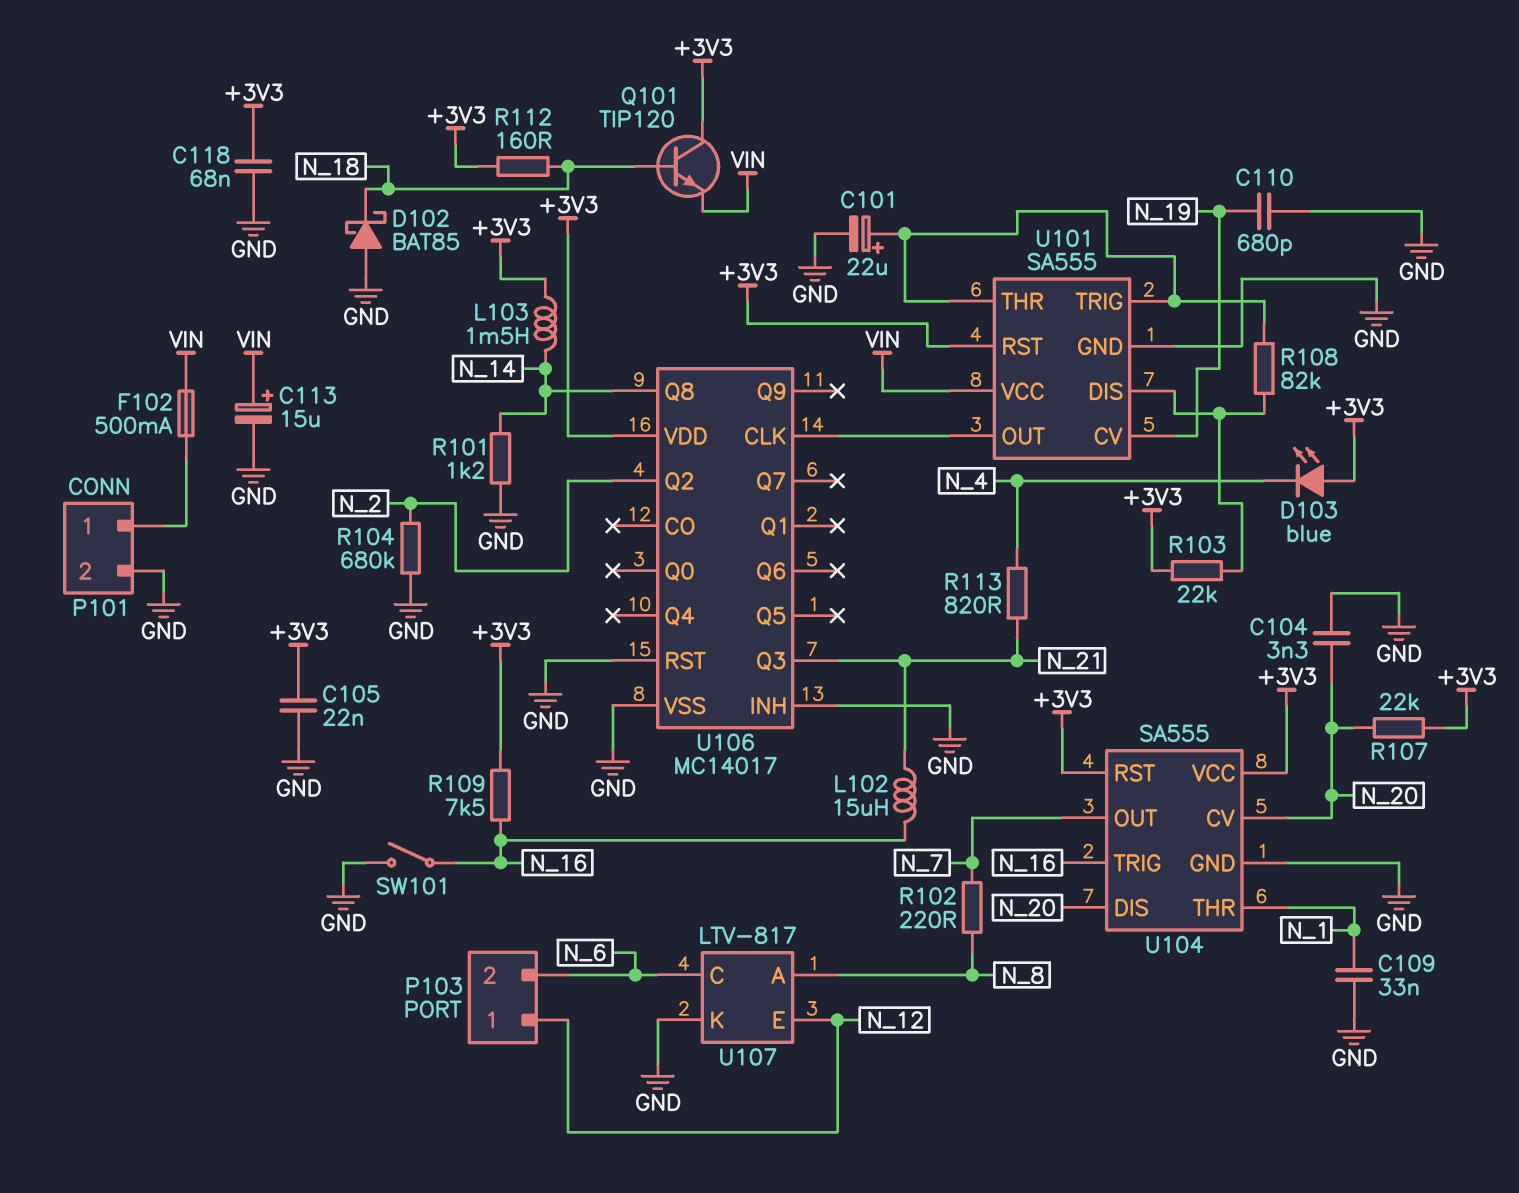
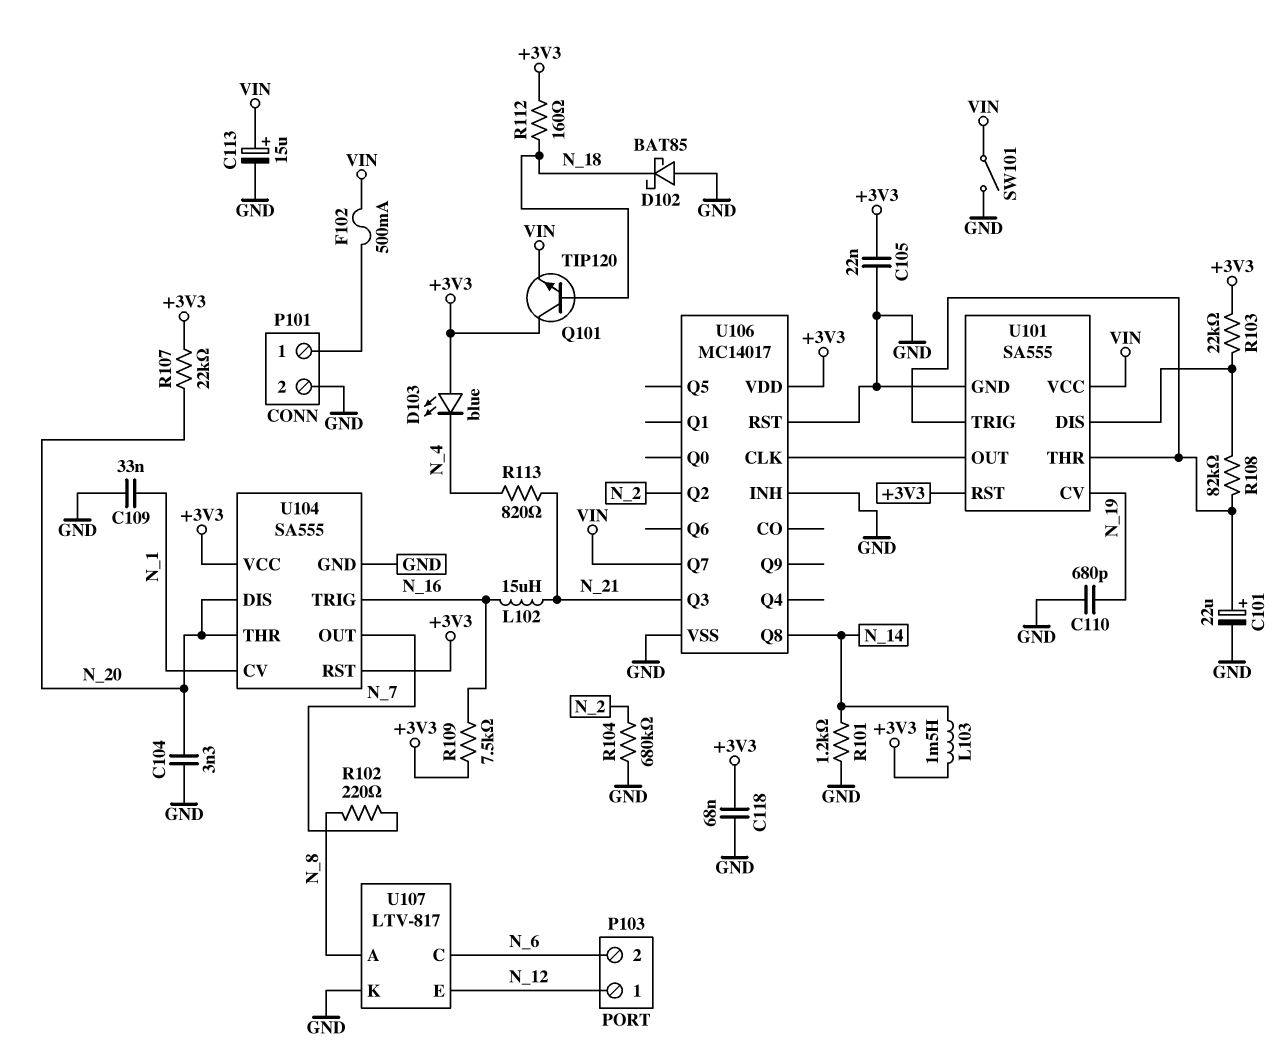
SW101: switch (GND, N_16) -> switch (GND, VIN)
U104 pin CV: N_20 -> N_1
U104 pin THR: N_1 -> N_20
U106 pin Q7: none -> VIN

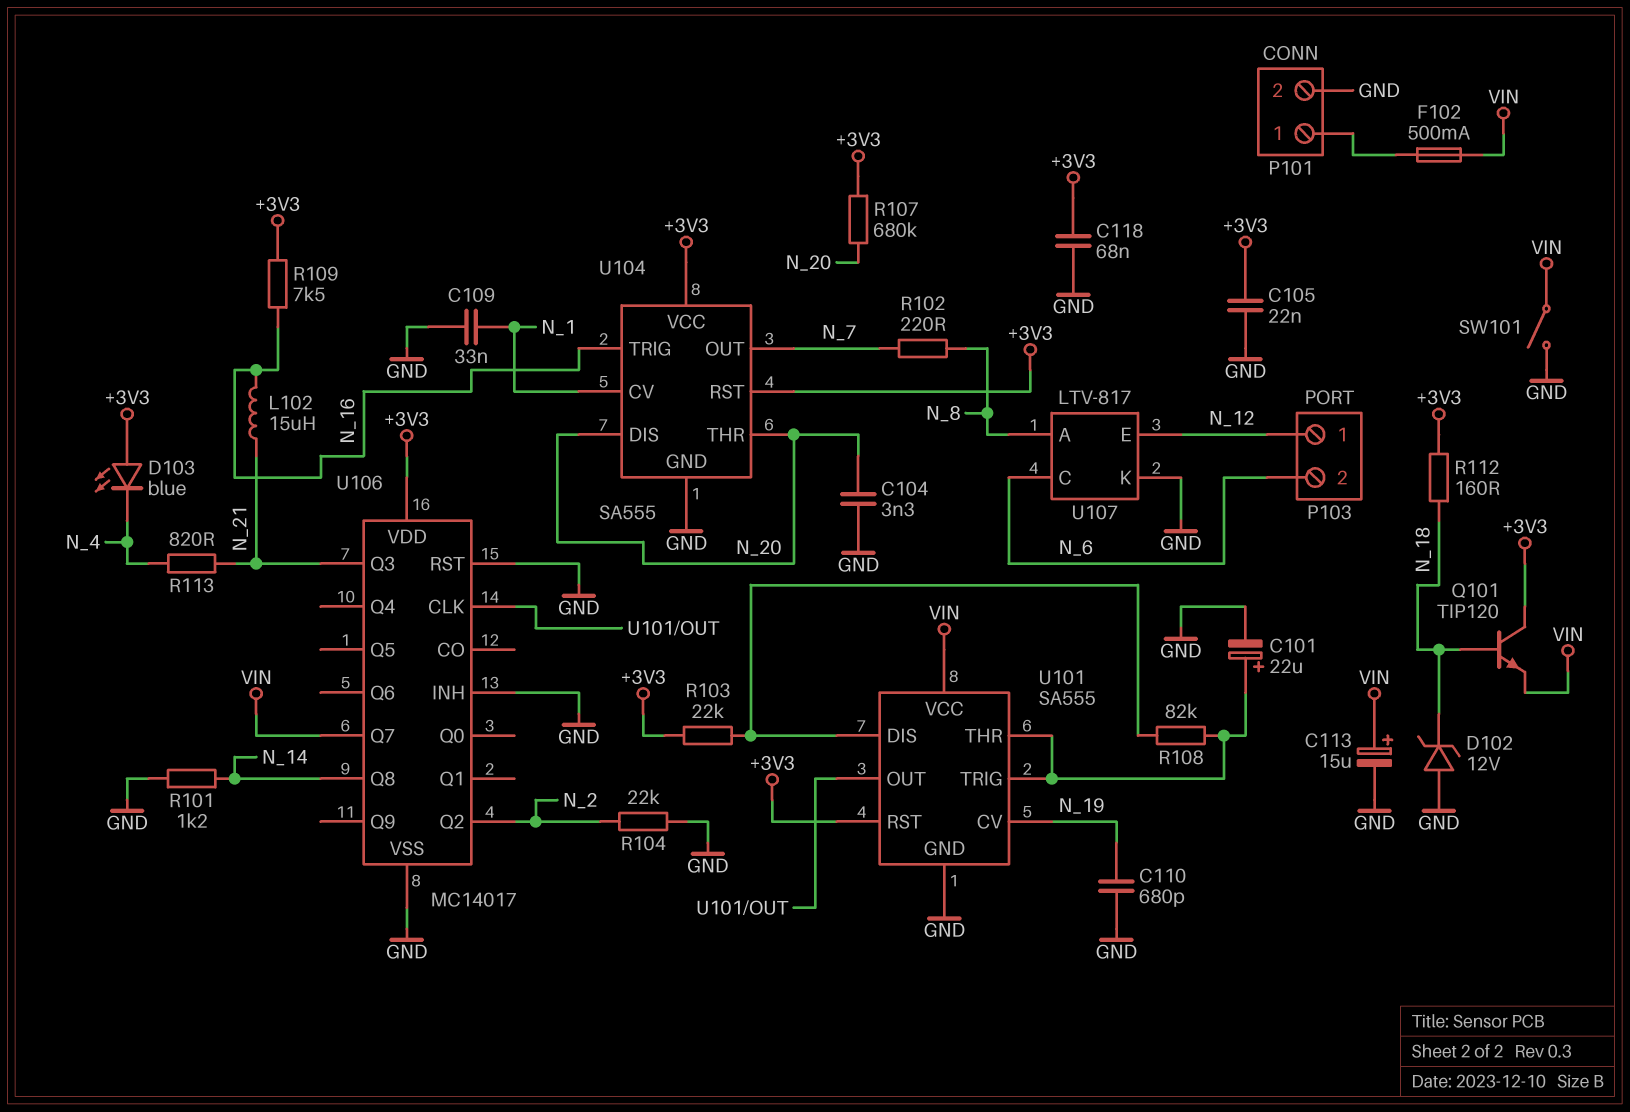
D102: schottky BAT85 (A GND, K N_18) -> zener 12V (A GND, K N_18)
L103: 1.5mH (+3V3, N_14) -> none
R104: 680k (GND, N_2) -> 22k (GND, N_2)
R107: 22k (+3V3, N_20) -> 680k (+3V3, N_20)

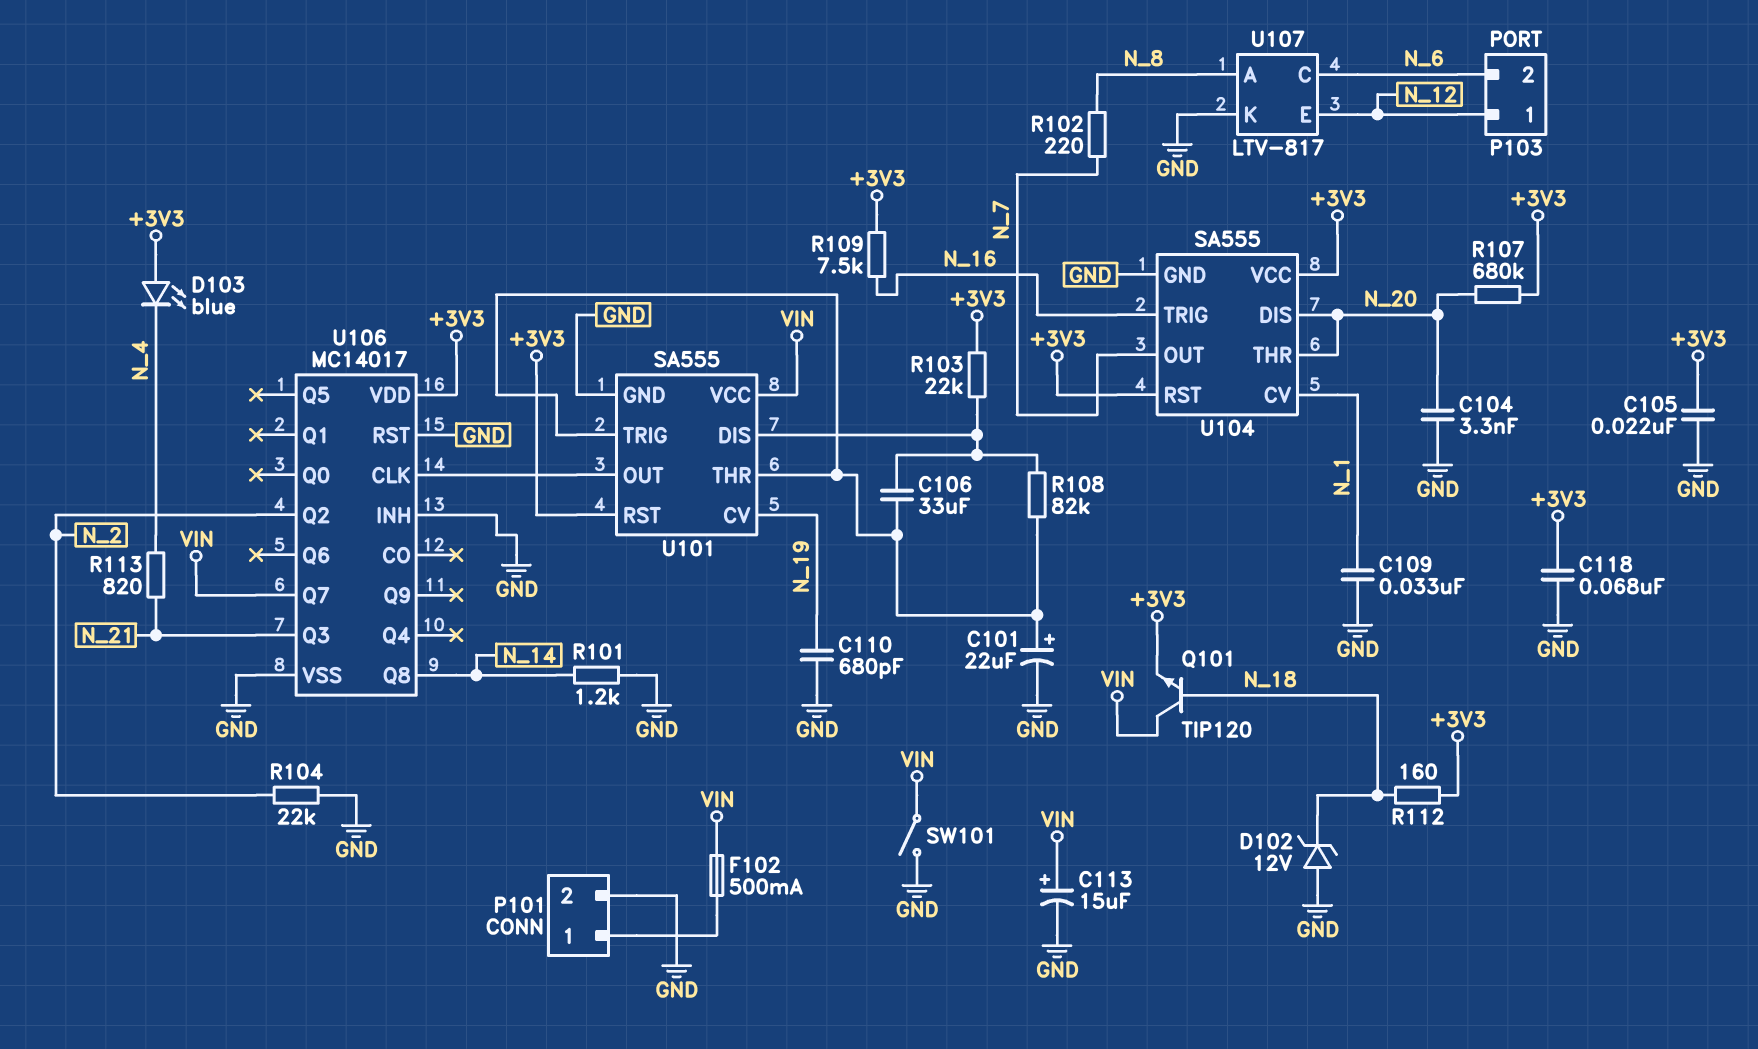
C106: none -> 33uF (U101/DIS, U101/THR)
L102: 15uH (N_16, N_21) -> none
Q101: NPN TIP120 (B N_18, C +3V3, E VIN) -> NPN TIP120 (B N_18, C VIN, E +3V3)

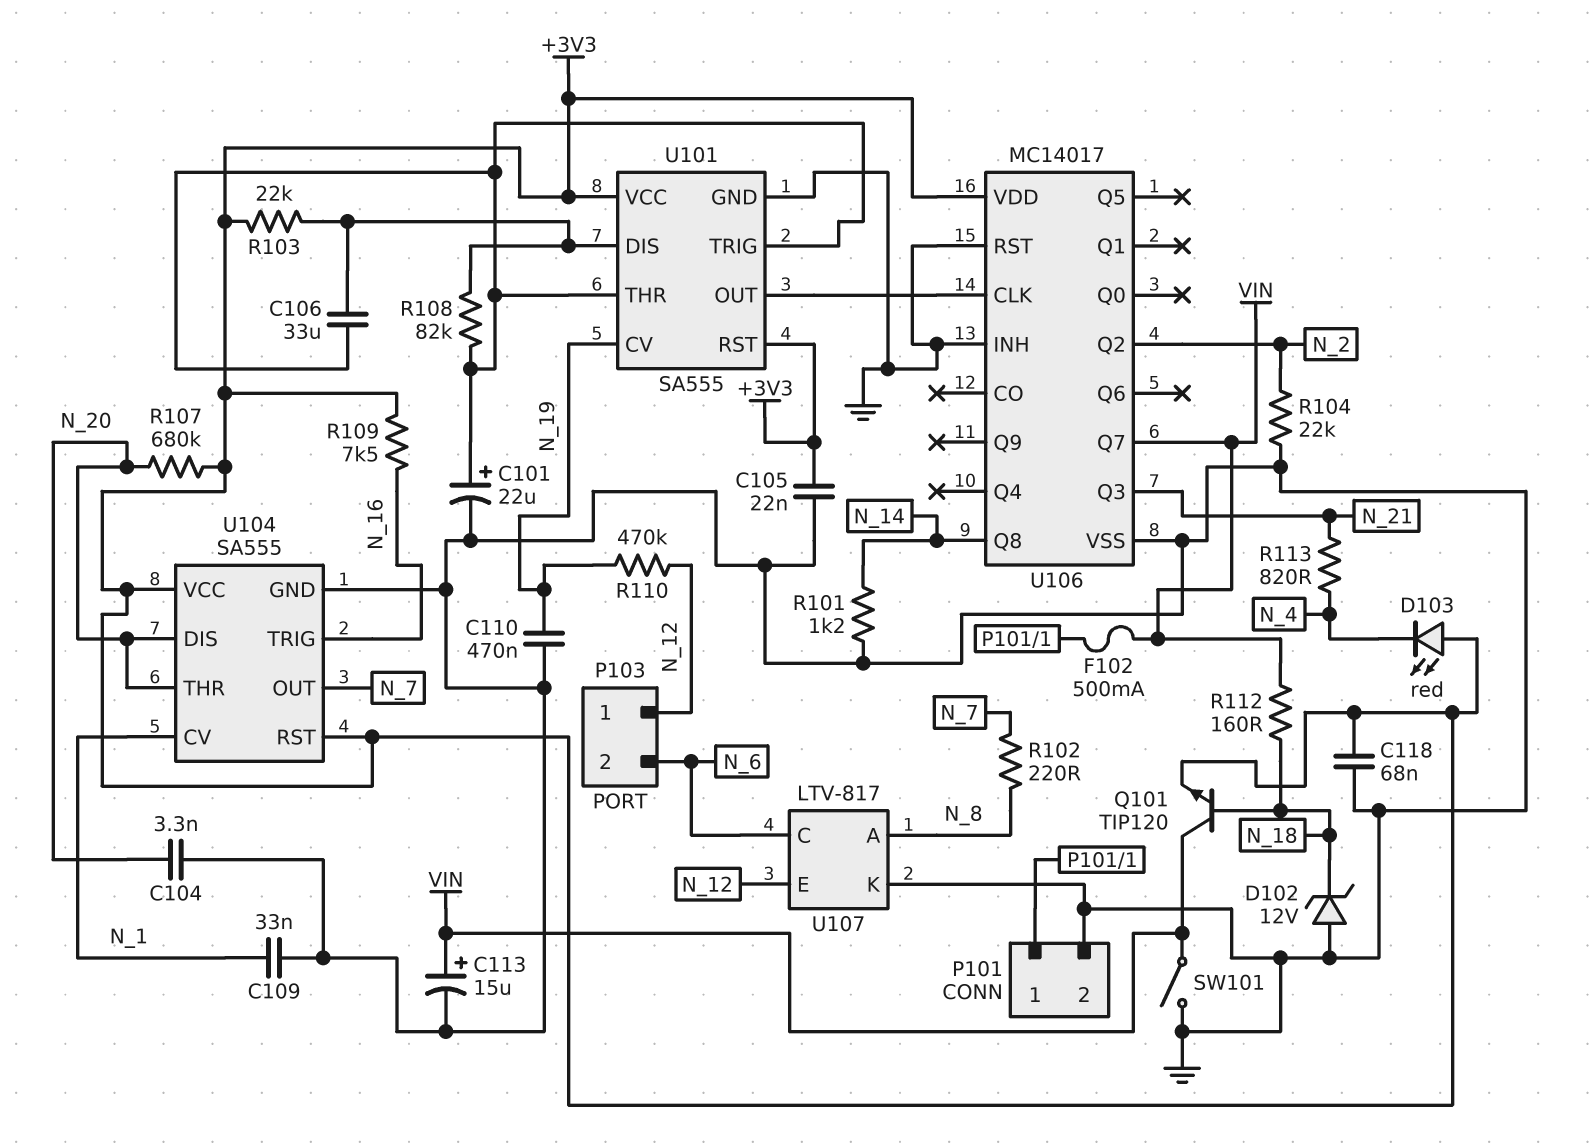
C110: 680pF (GND, N_19) -> 470nF (GND, N_19)
D103: LED blue (A +3V3, K N_4) -> LED red (A +3V3, K N_4)
R110: none -> 470k (N_12, N_19)
R112: 160 (+3V3, N_18) -> 160 (N_18, VIN)
U101 pin VCC: VIN -> +3V3

